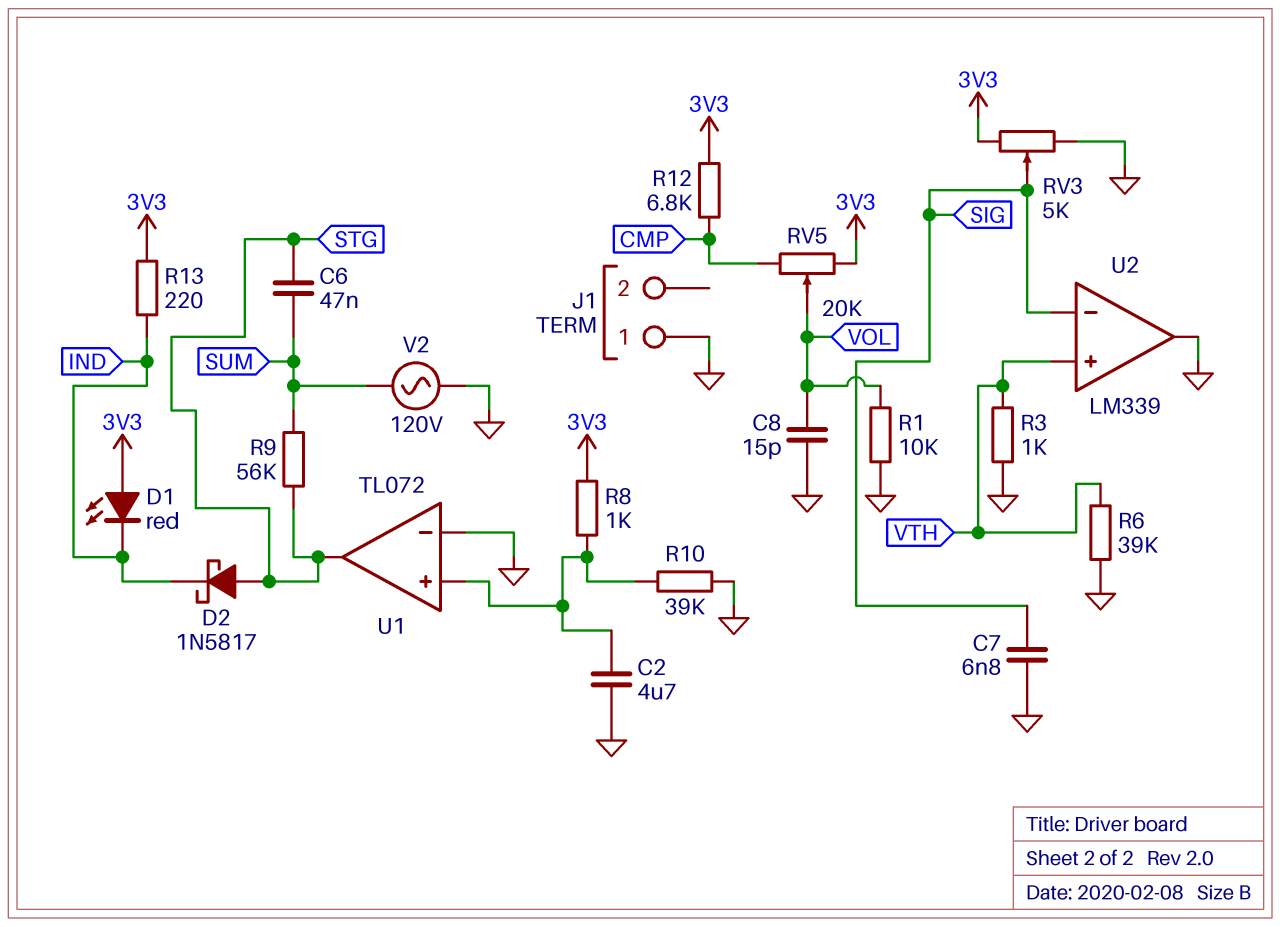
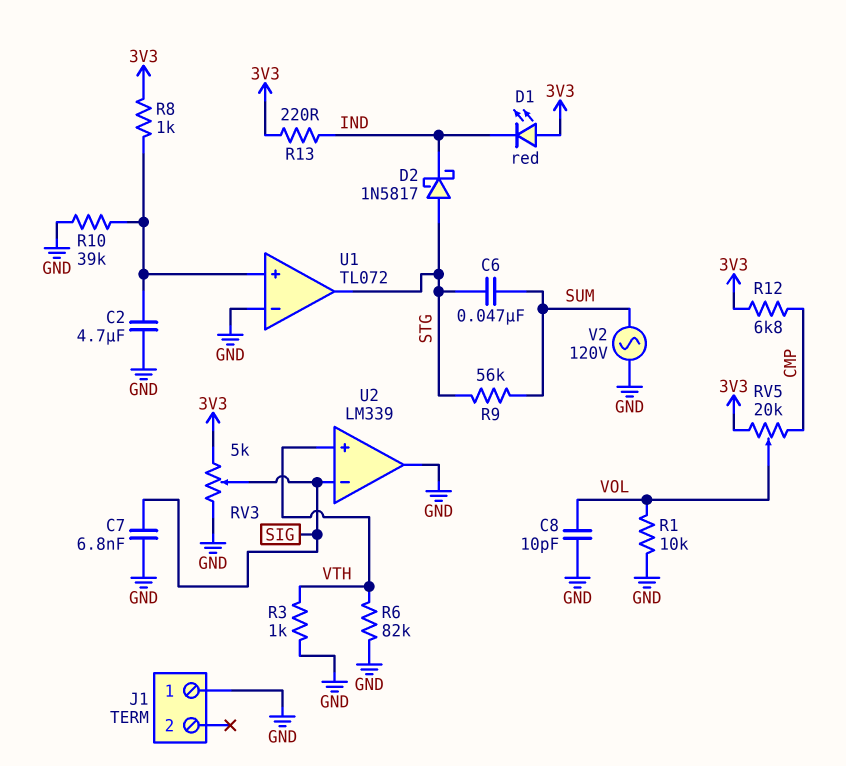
C8: 15pF (GND, VOL) -> 10pF (GND, VOL)
R6: 39k (GND, VTH) -> 82k (GND, VTH)

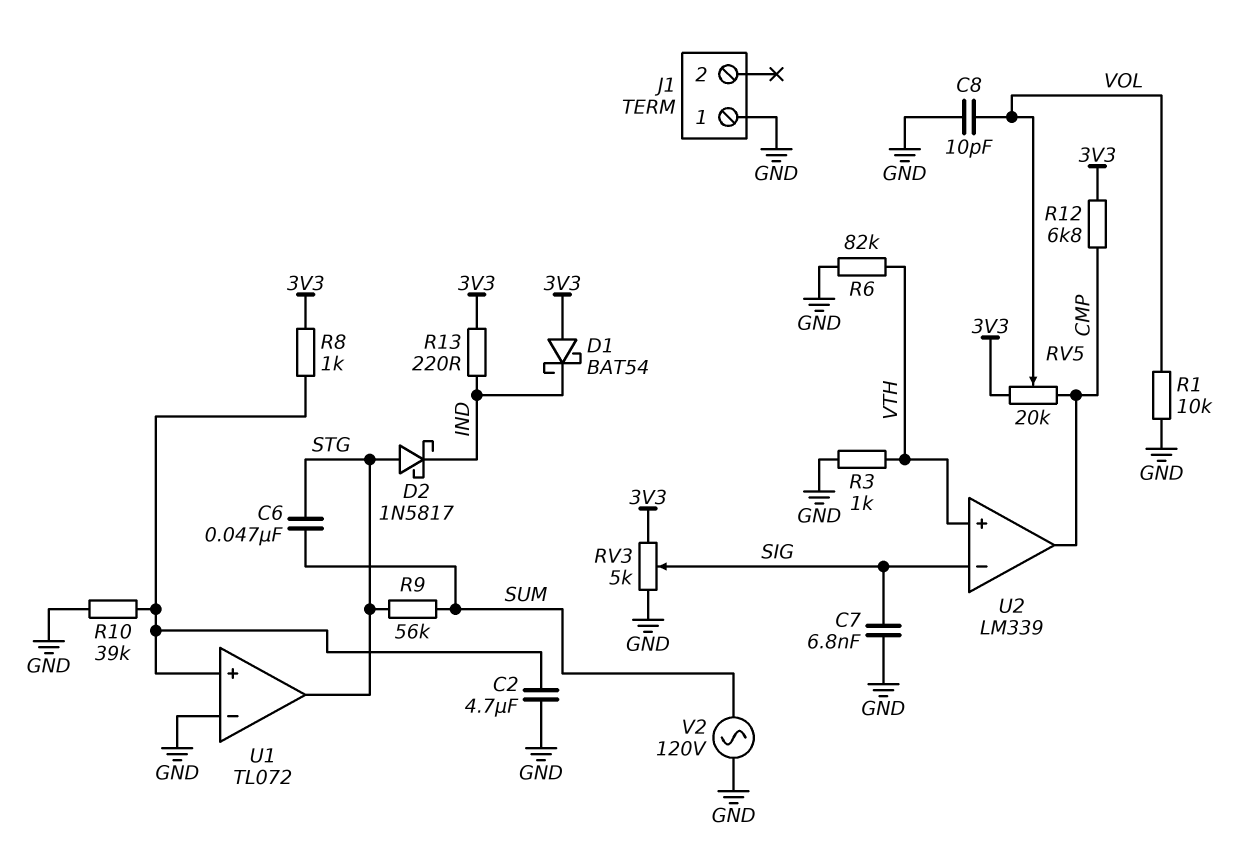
D1: LED red (A 3V3, K IND) -> schottky BAT54 (A 3V3, K IND)
U2 pin out: GND -> CMP

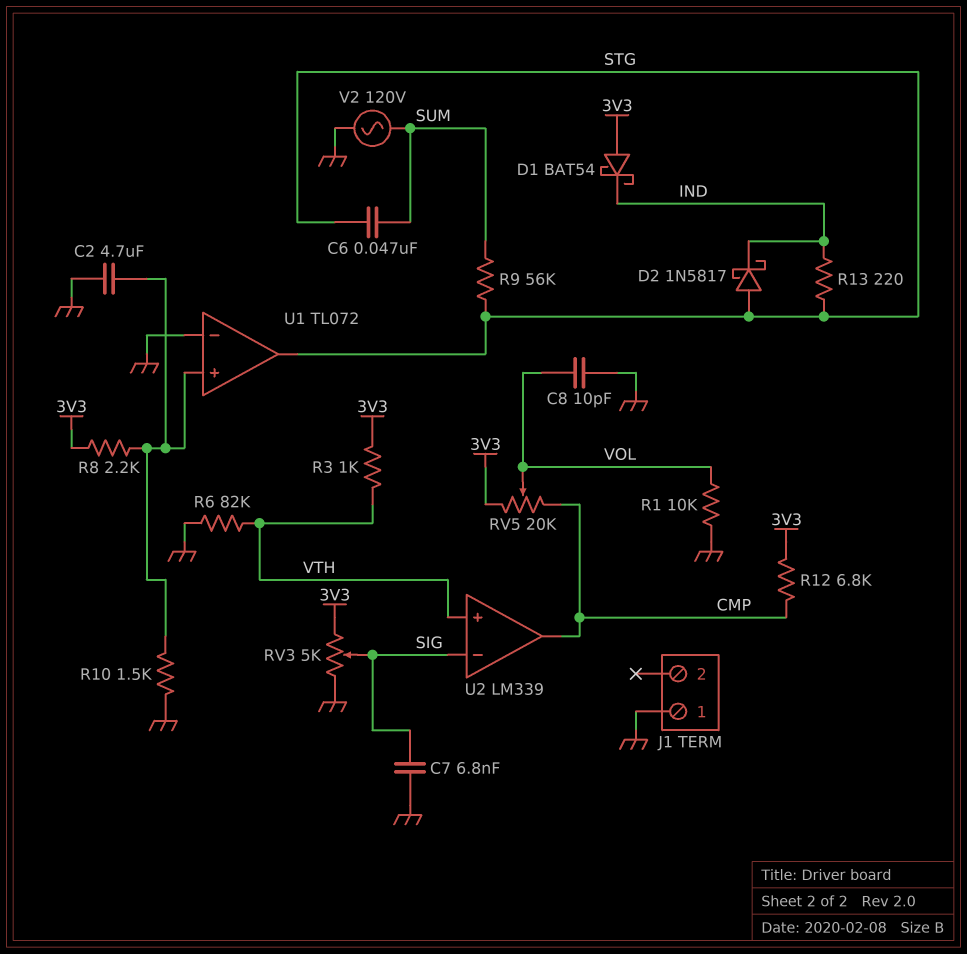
R3: 1k (GND, VTH) -> 1k (3V3, VTH)
R8: 1k (3V3, U1/in+) -> 2.2k (3V3, U1/in+)
R10: 39k (GND, U1/in+) -> 1.5k (GND, U1/in+)
R13: 220 (3V3, IND) -> 220 (IND, STG)

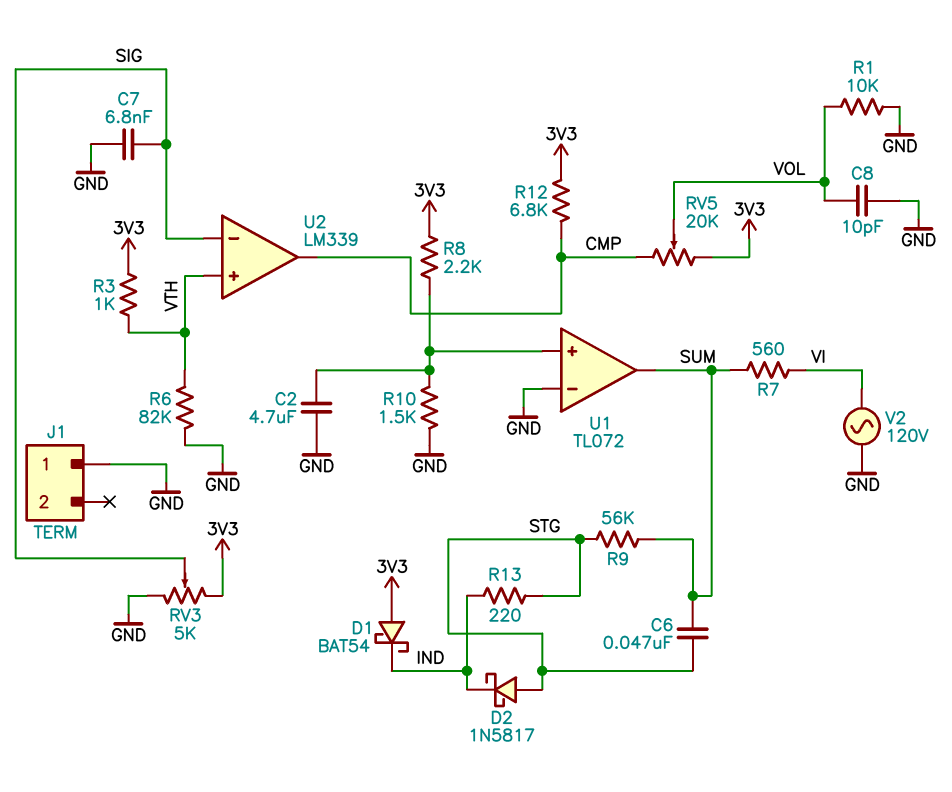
R7: none -> 560 (SUM, VI)
U1 pin out: STG -> SUM
V2: AC 120V (GND, SUM) -> AC 120V (GND, VI)

